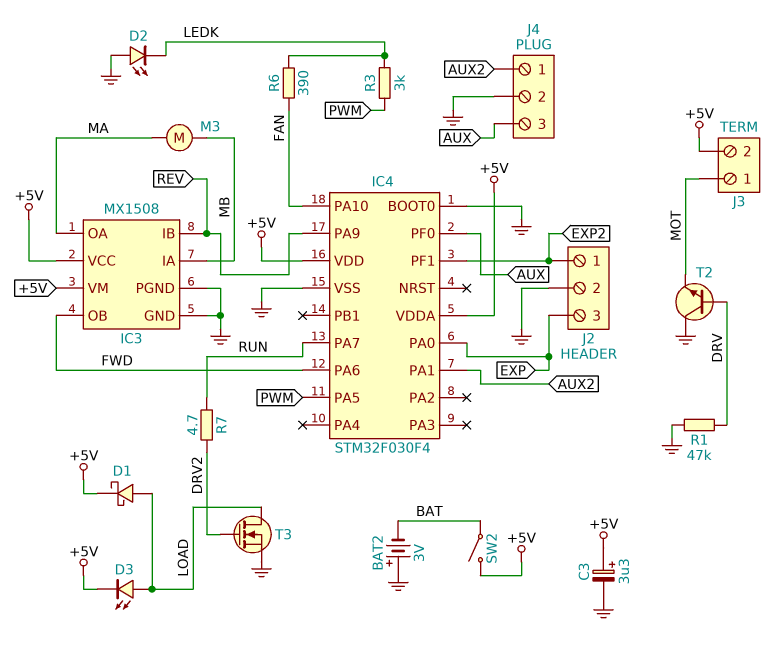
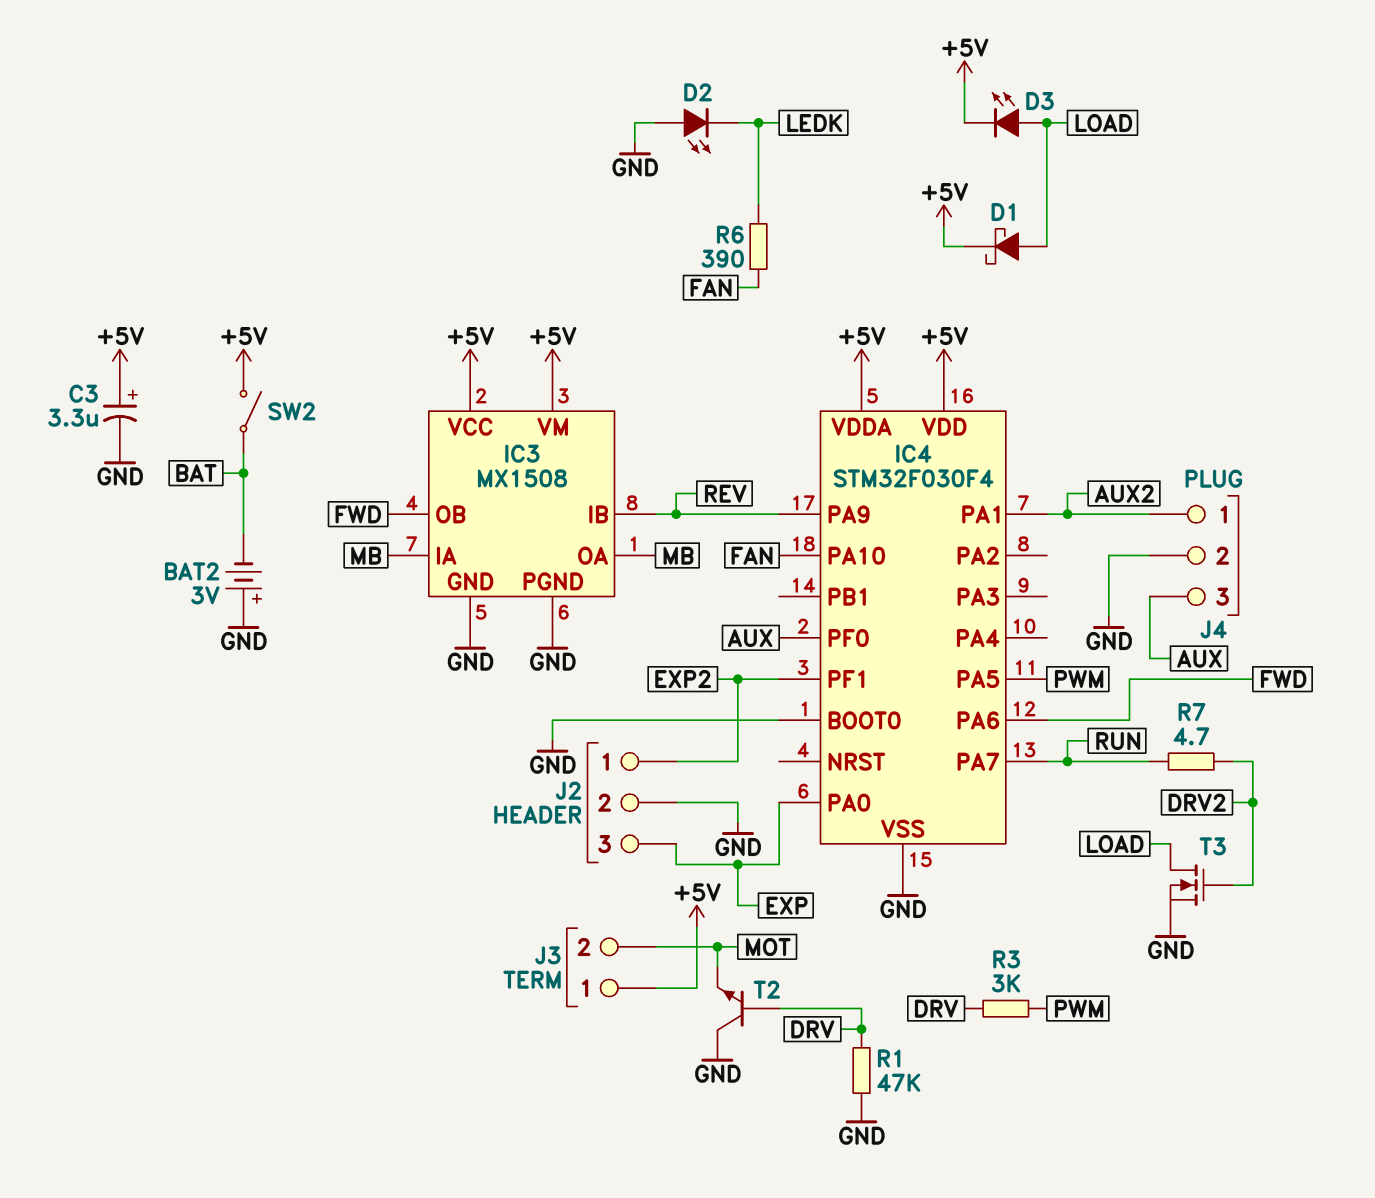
IC3 pin OA: MA -> MB
J3 pin 1: MOT -> +5V
J3 pin 2: +5V -> MOT
M3: motor (MA, MB) -> none
R3: 3k (LEDK, PWM) -> 3k (DRV, PWM)

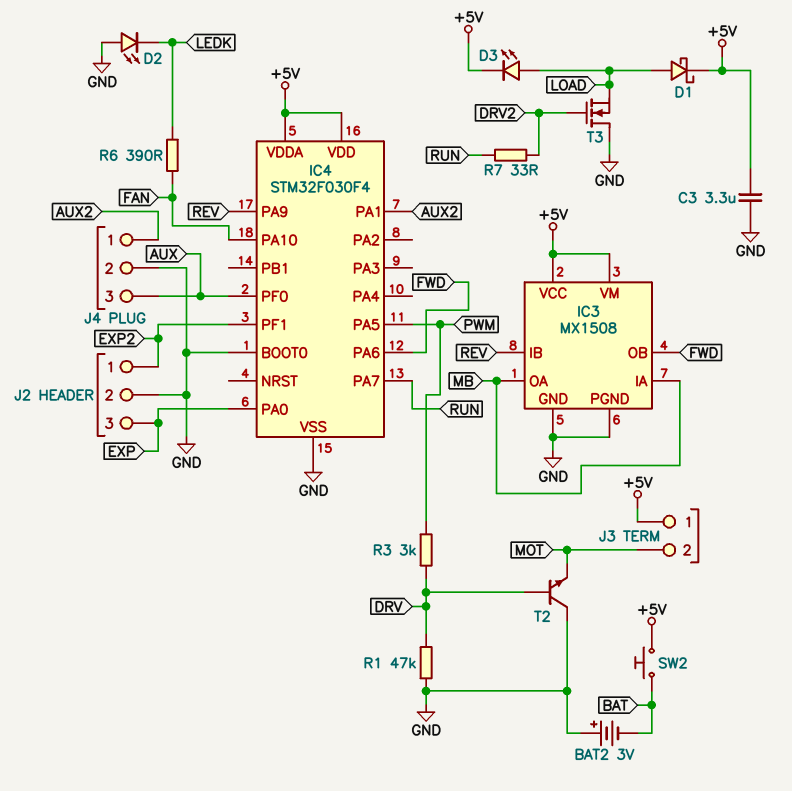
C3: 3.3uF (plus +5V, minus GND) -> 3.3uF (+5V, GND)
R7: 4.7 (DRV2, RUN) -> 33 (DRV2, RUN)
SW2: switch (+5V, BAT) -> button (+5V, BAT)
T3: NMOS (G DRV2, D LOAD, S GND) -> NMOS (G DRV2, D GND, S LOAD)

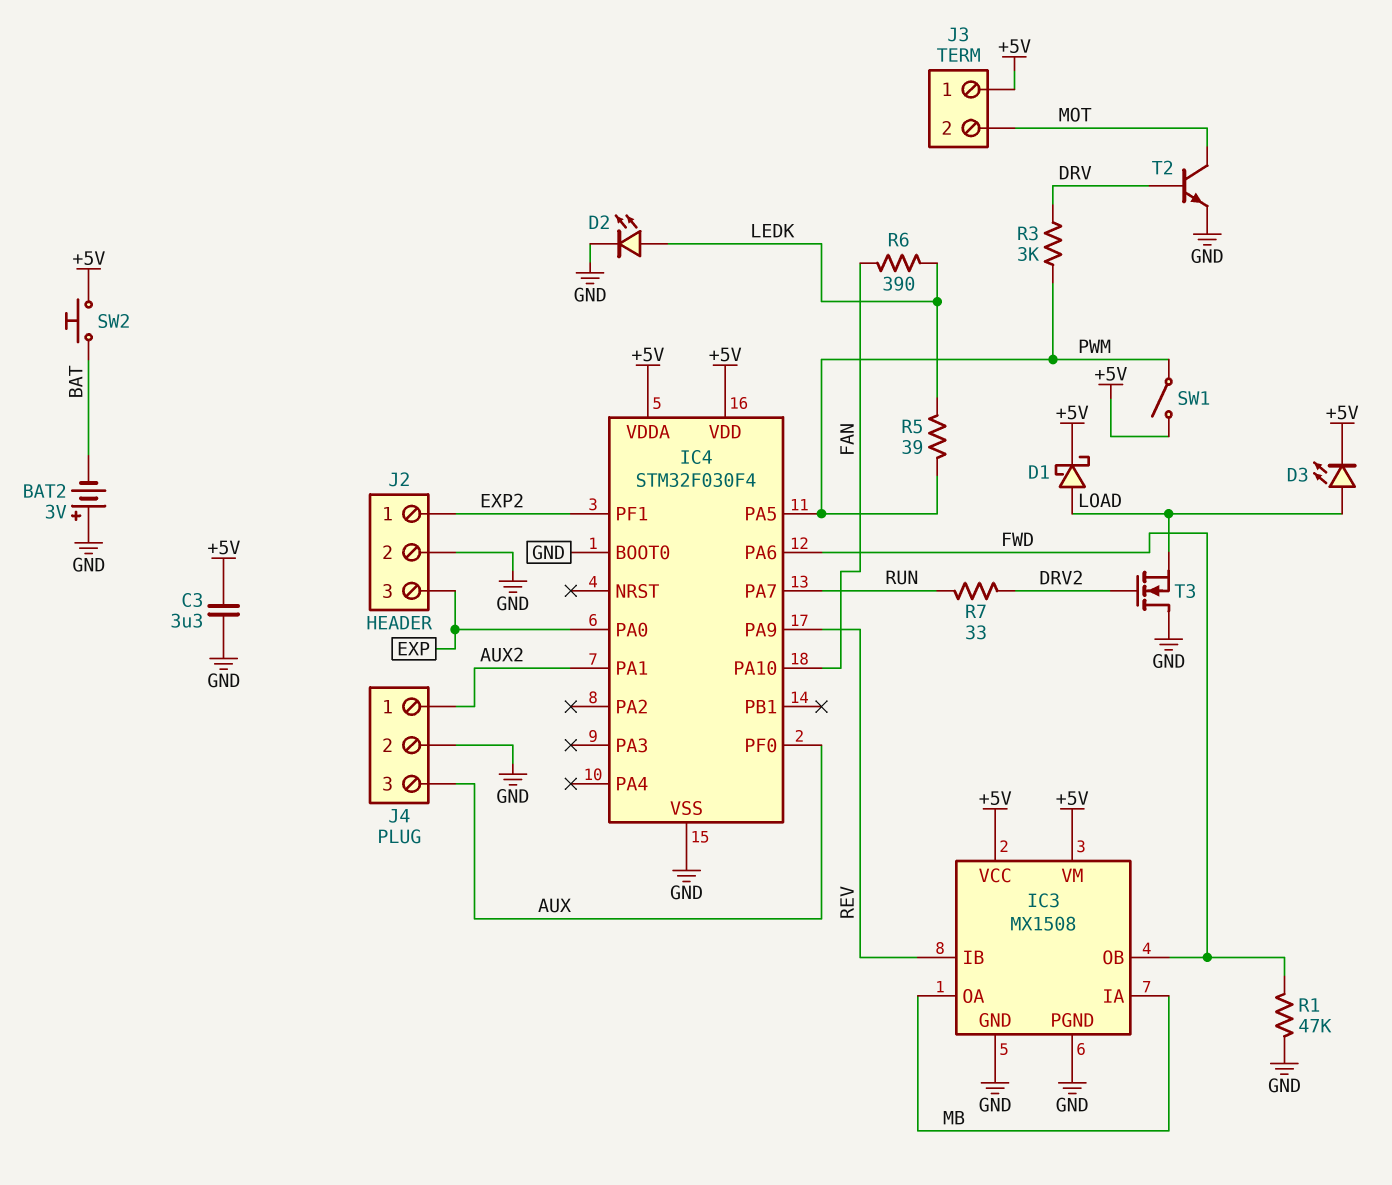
D2: LED (A GND, K LEDK) -> LED (A LEDK, K GND)
R1: 47k (DRV, GND) -> 47k (FWD, GND)
R5: none -> 39 (LEDK, PWM)
SW1: none -> switch (+5V, PWM)
T2: NPN (B DRV, C GND, E MOT) -> NPN (B DRV, C MOT, E GND)

